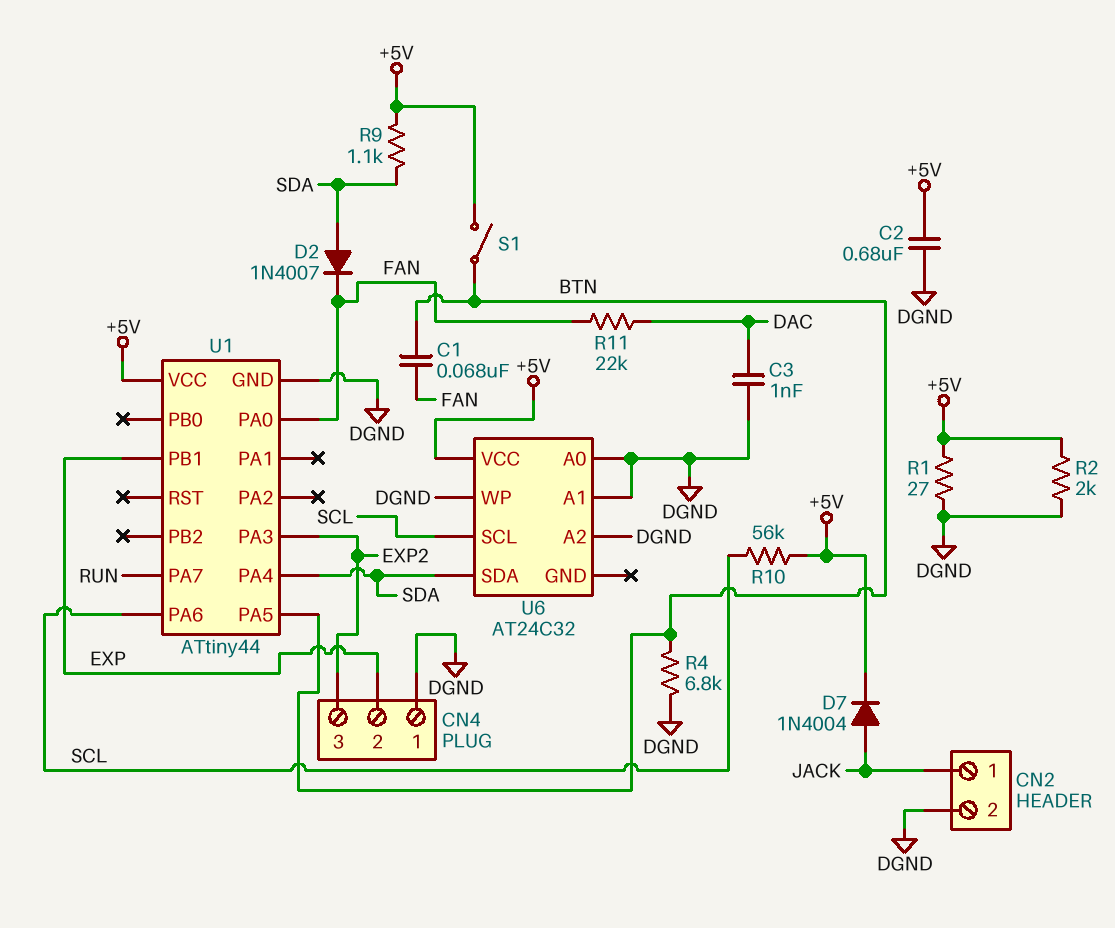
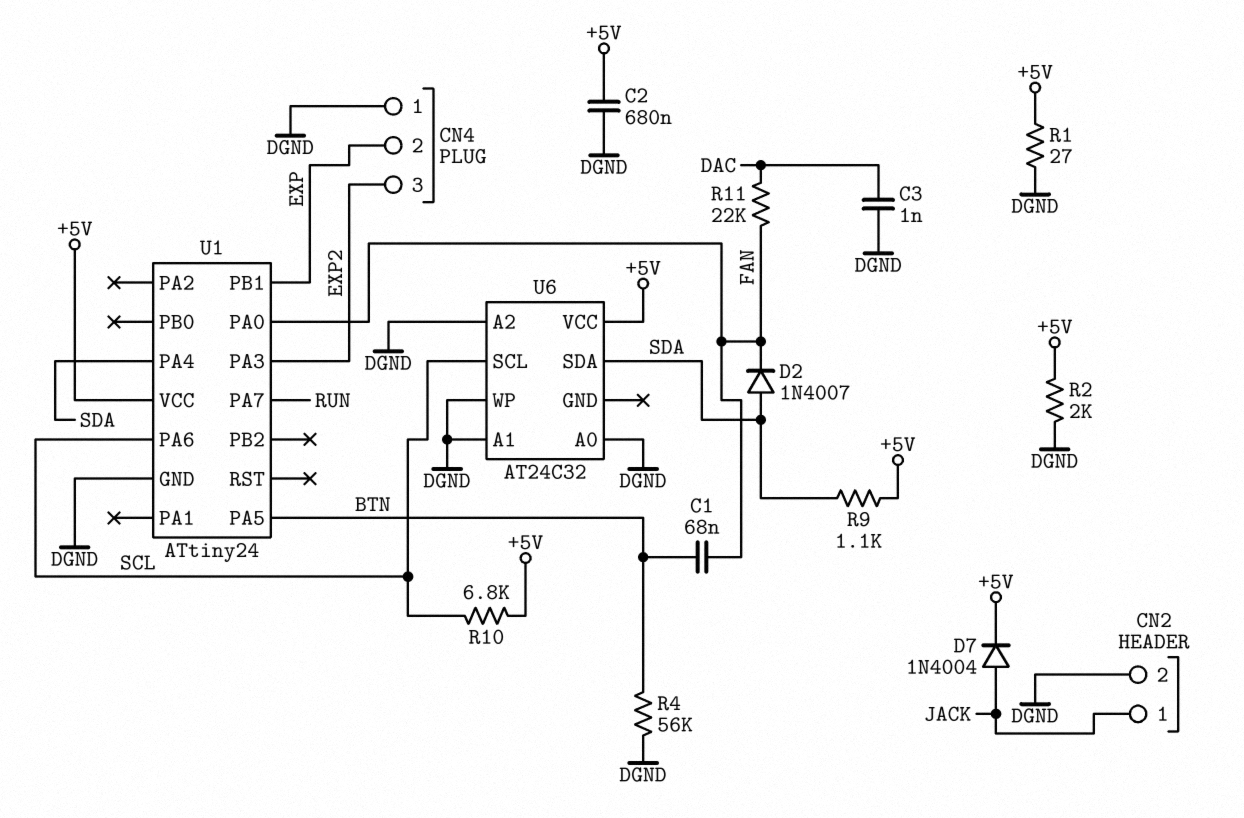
R4: 6.8k (BTN, DGND) -> 56k (BTN, DGND)
R10: 56k (+5V, SCL) -> 6.8k (+5V, SCL)
S1: switch (+5V, BTN) -> none
U1: ATtiny44 -> ATtiny24

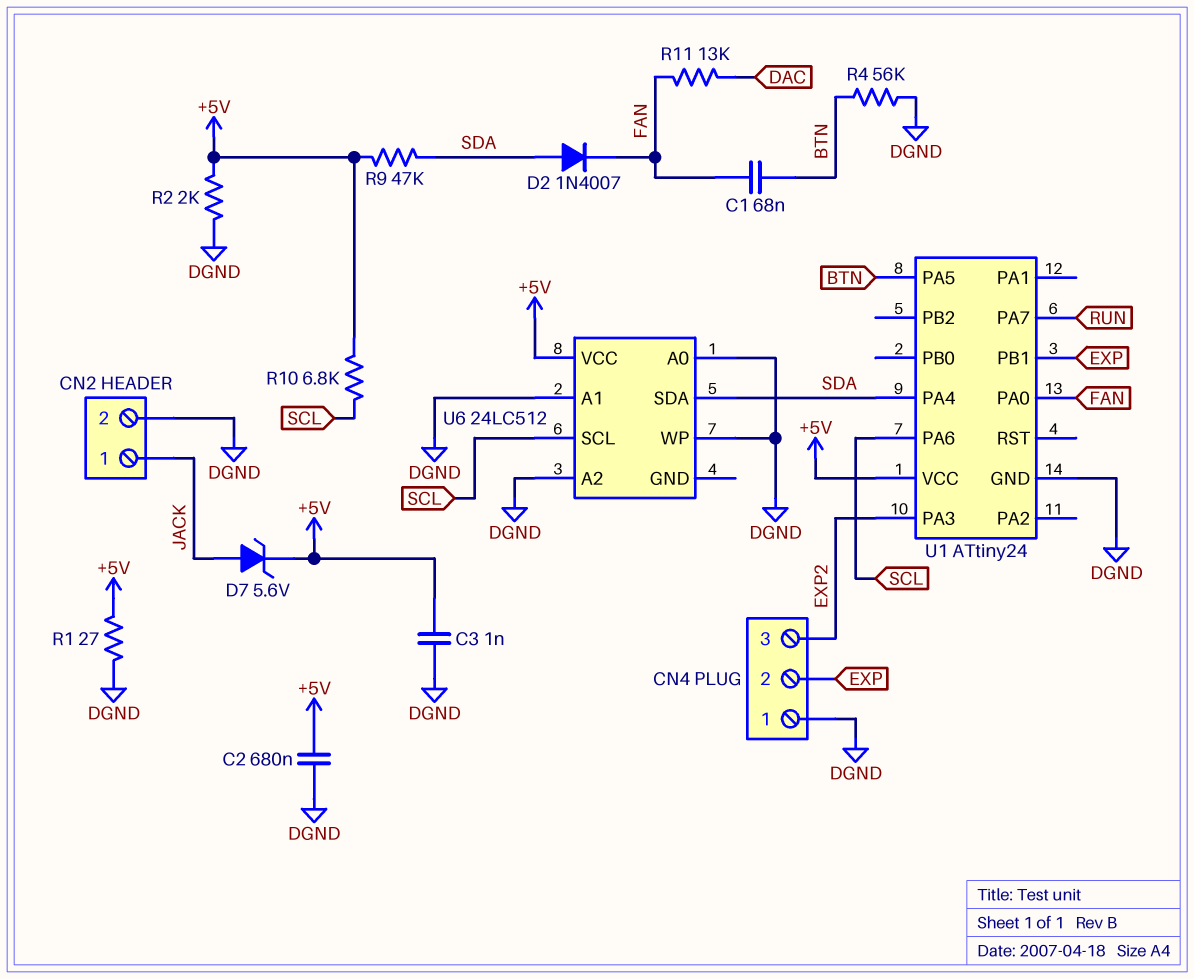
C3: 1nF (DAC, DGND) -> 1nF (+5V, DGND)
D7: diode 1N4004 (A JACK, K +5V) -> zener 5.6V (A JACK, K +5V)
R9: 1.1k (+5V, SDA) -> 47k (+5V, SDA)
R11: 22k (DAC, FAN) -> 13k (DAC, FAN)
U6: AT24C32 -> 24LC512

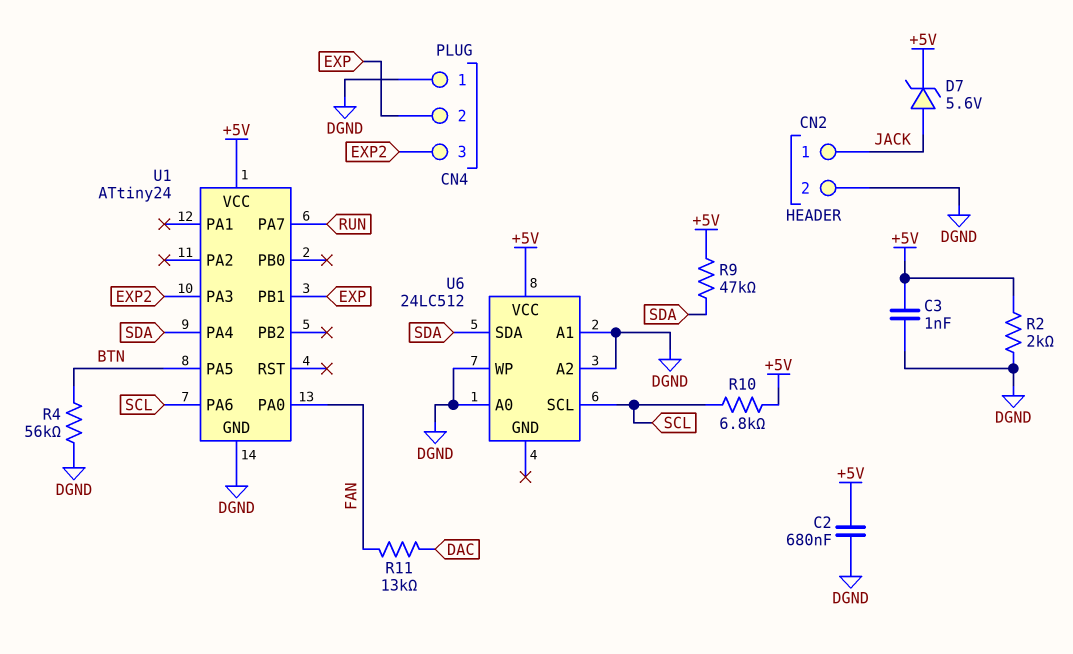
C1: 68nF (BTN, FAN) -> none
D2: diode 1N4007 (A SDA, K FAN) -> none
R1: 27 (+5V, DGND) -> none

